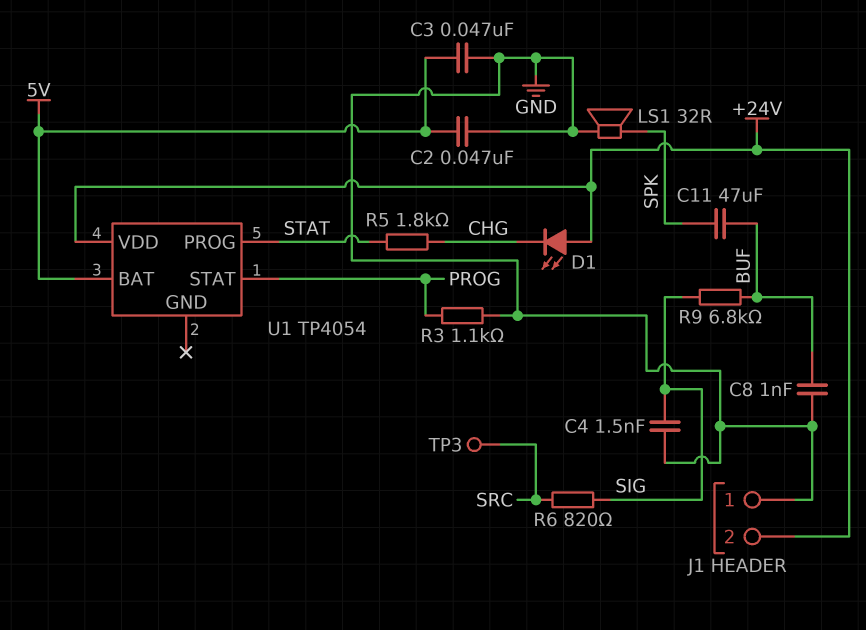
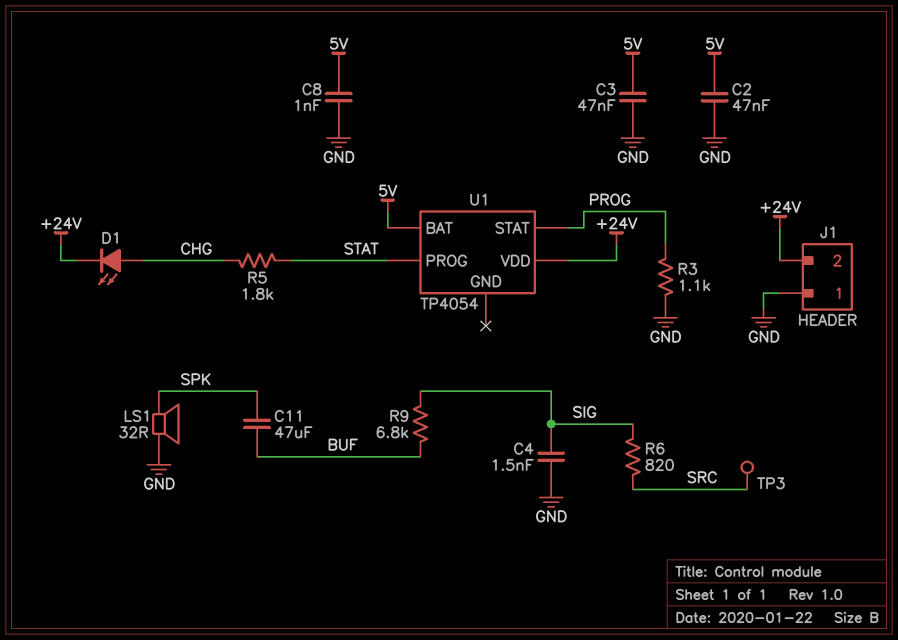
C8: 1nF (BUF, GND) -> 1nF (5V, GND)
D1: LED (A +24V, K CHG) -> LED (A CHG, K +24V)

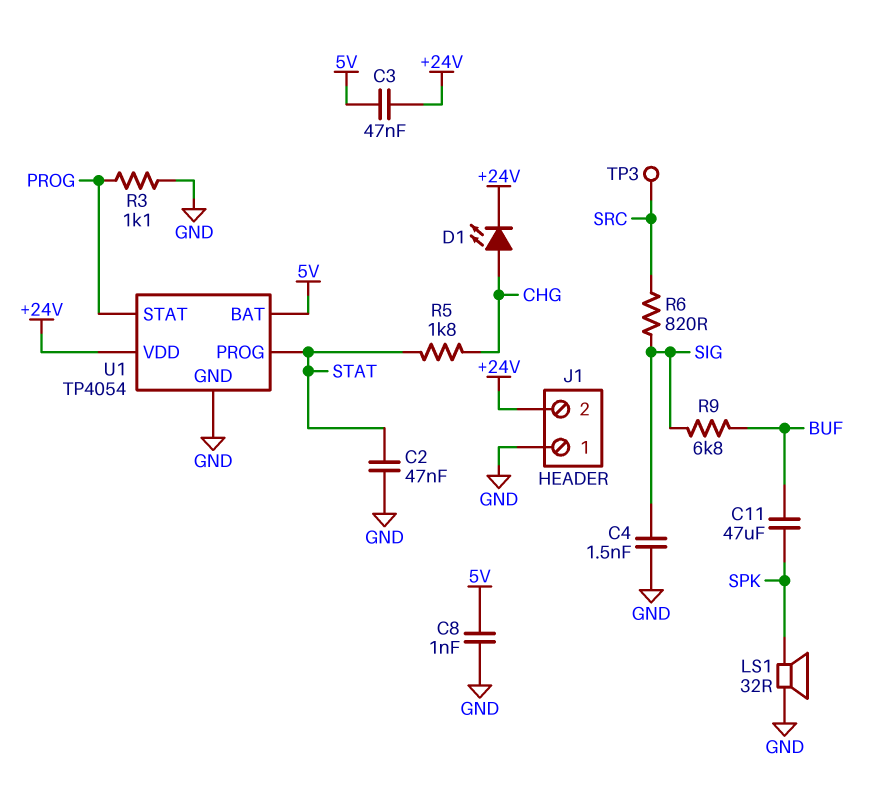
C2: 47nF (5V, GND) -> 47nF (GND, STAT)
C3: 47nF (5V, GND) -> 47nF (+24V, 5V)
U1 pin GND: none -> GND

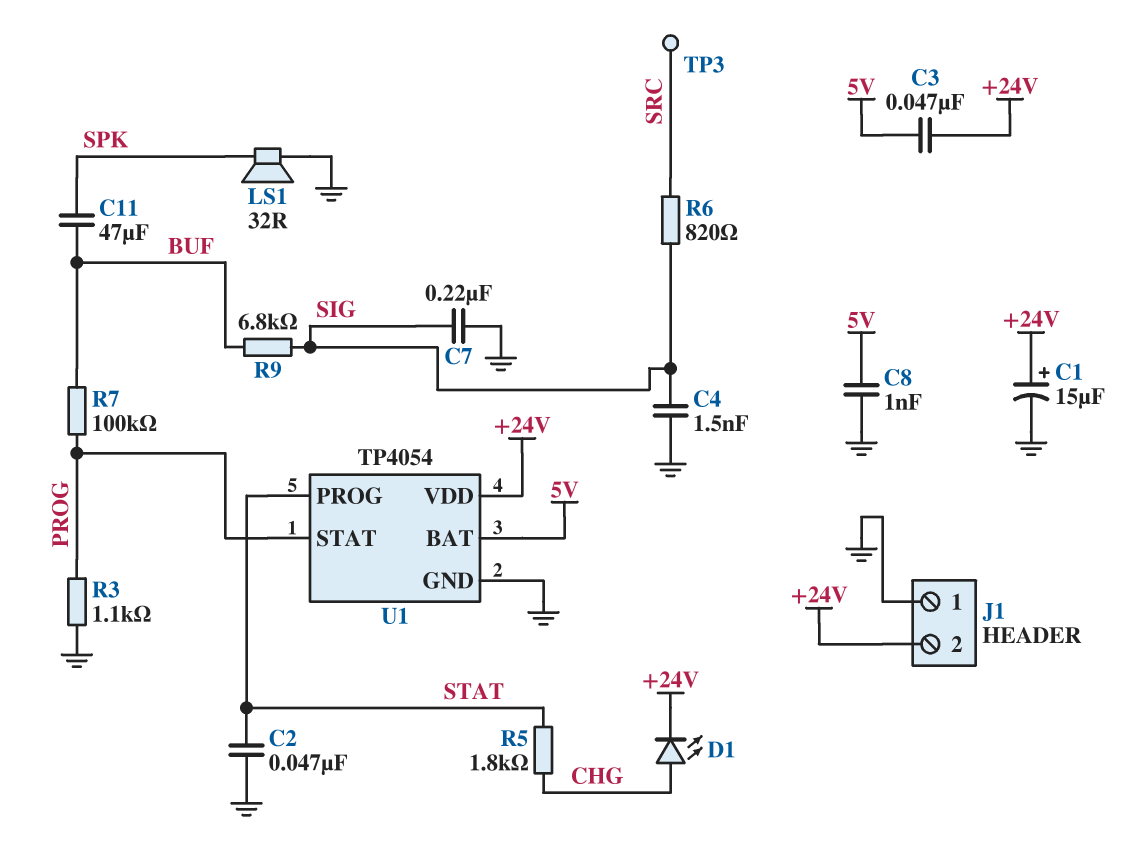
C1: none -> 15uF (plus +24V, minus GND)
C7: none -> 220nF (GND, SIG)
R7: none -> 100k (BUF, PROG)

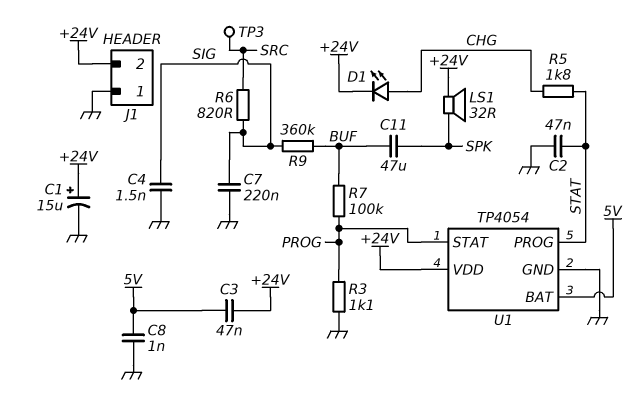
LS1: speaker 32R (GND, SPK) -> speaker 32R (+24V, SPK)
R9: 6.8k (BUF, SIG) -> 360k (BUF, SIG)

